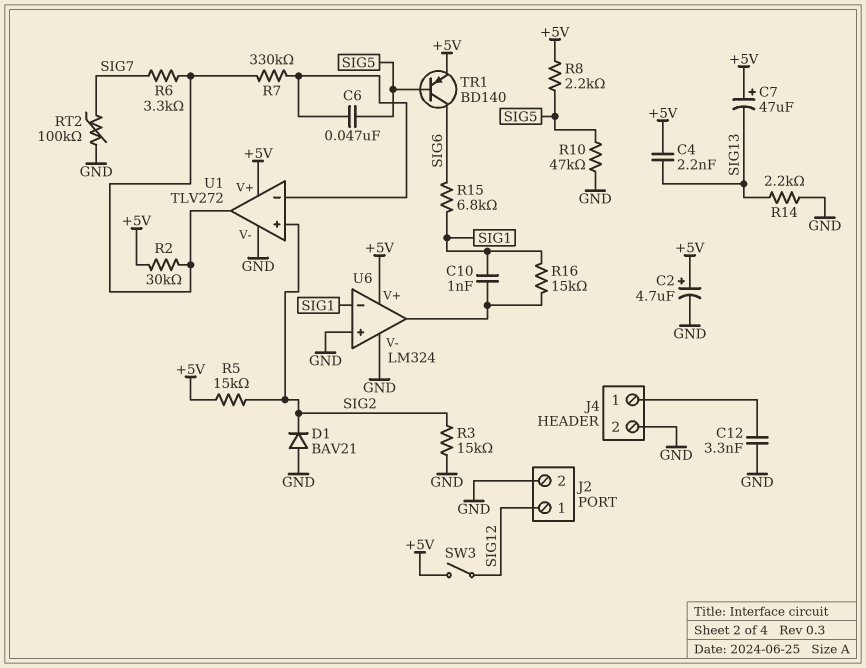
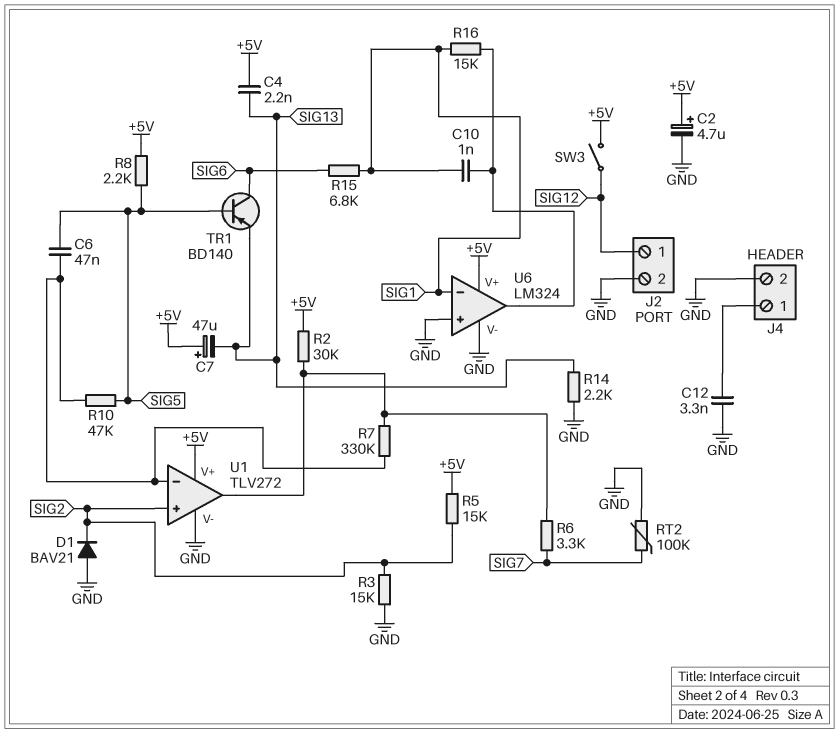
R10: 47k (GND, SIG5) -> 47k (SIG5, U1/in-)
TR1: PNP BD140 (B SIG5, C SIG6, E +5V) -> PNP BD140 (B SIG5, C SIG6, E SIG13)

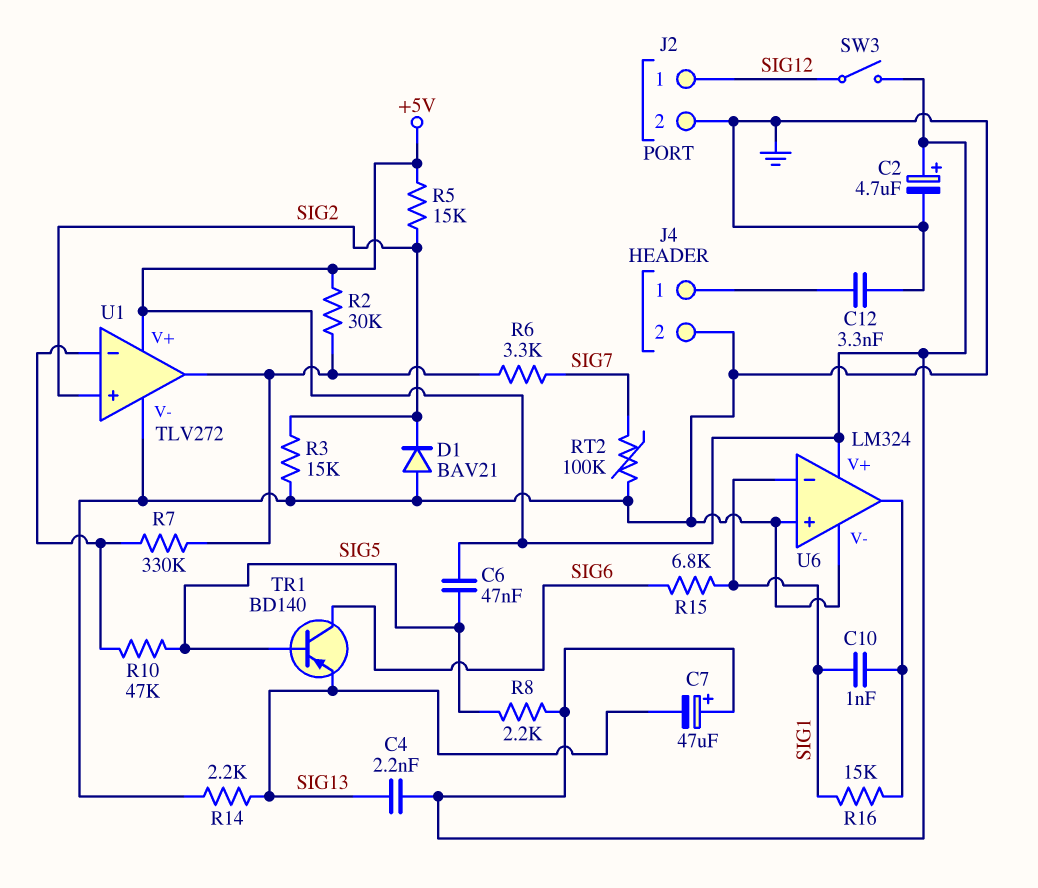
C6: 47nF (SIG5, U1/in-) -> 47nF (+5V, SIG5)

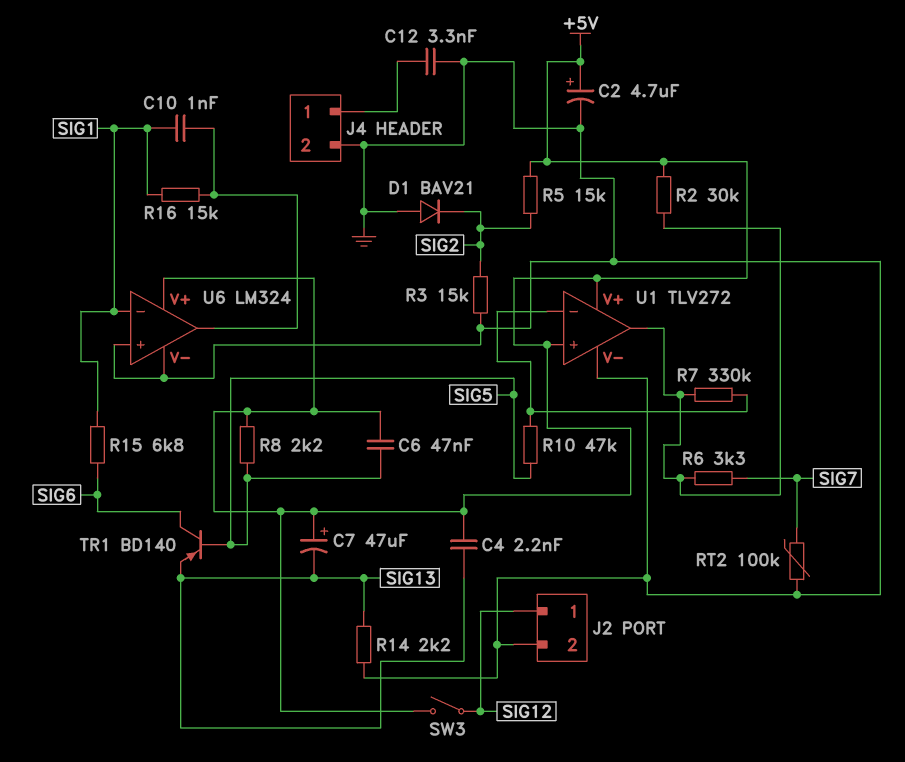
U1 pin in+: SIG2 -> +5V

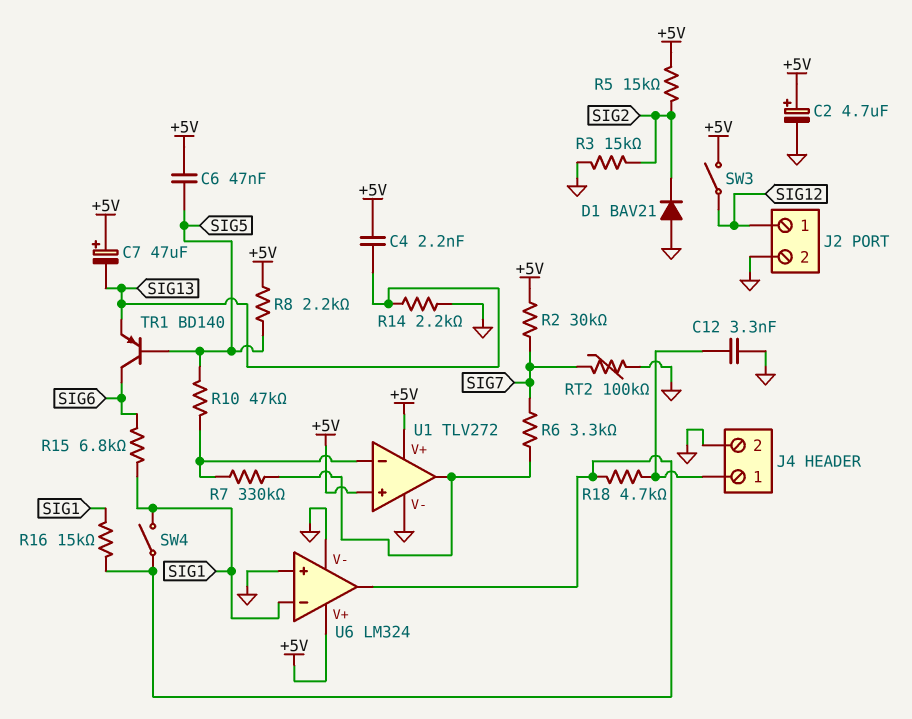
C10: 1nF (SIG1, U6/out) -> none
R2: 30k (+5V, U1/out) -> 30k (+5V, SIG7)
R18: none -> 4.7k (J4/1, U6/out)
SW4: none -> switch (SIG1, U6/out)

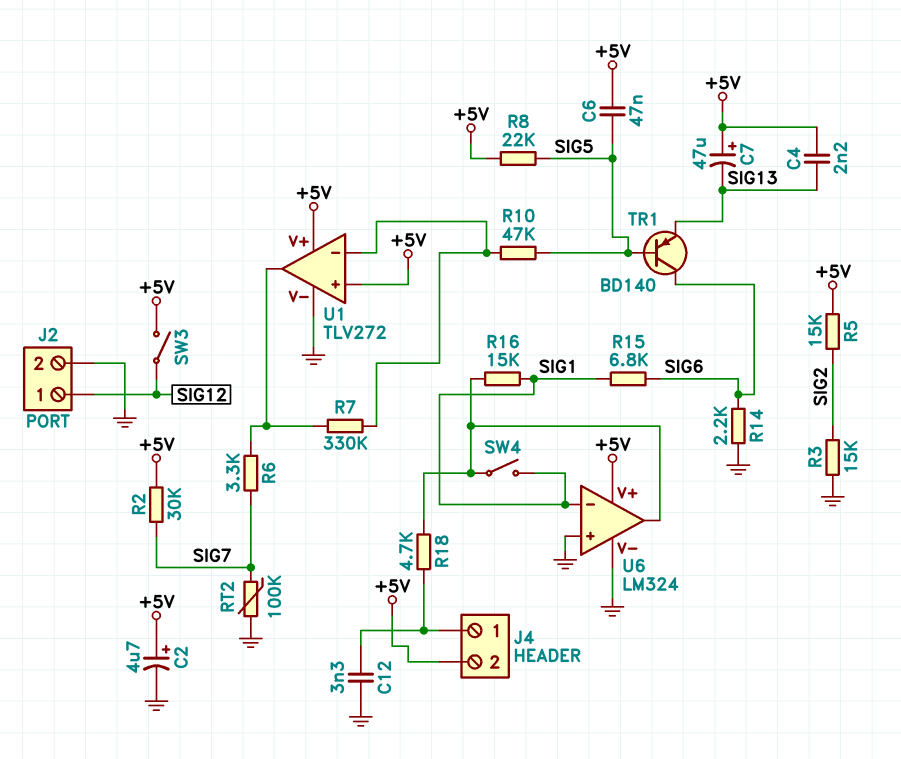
D1: diode BAV21 (A GND, K SIG2) -> none
J4 pin 2: GND -> +5V
R8: 2.2k (+5V, SIG5) -> 22k (+5V, SIG5)
R14: 2.2k (GND, SIG13) -> 2.2k (GND, SIG6)

